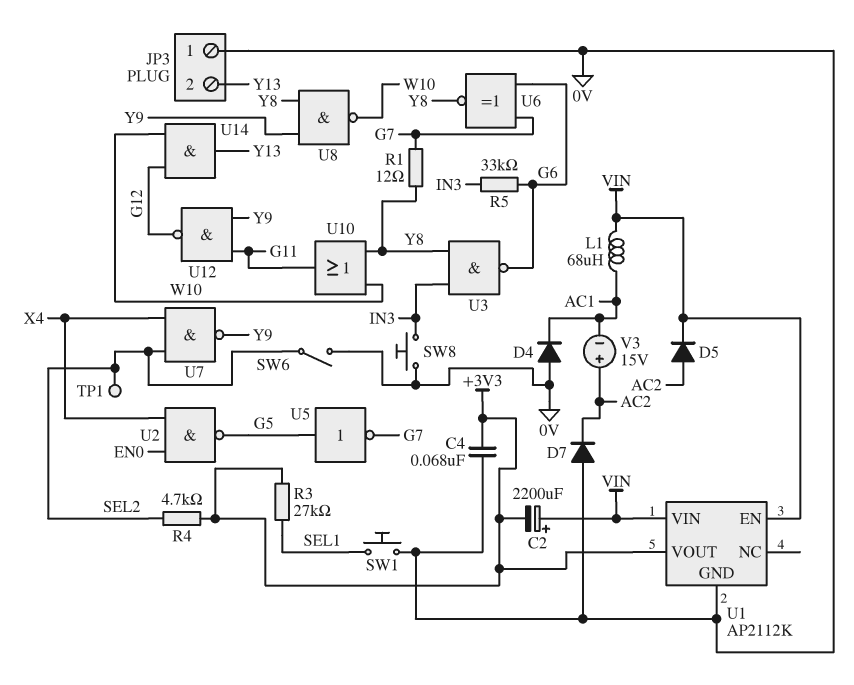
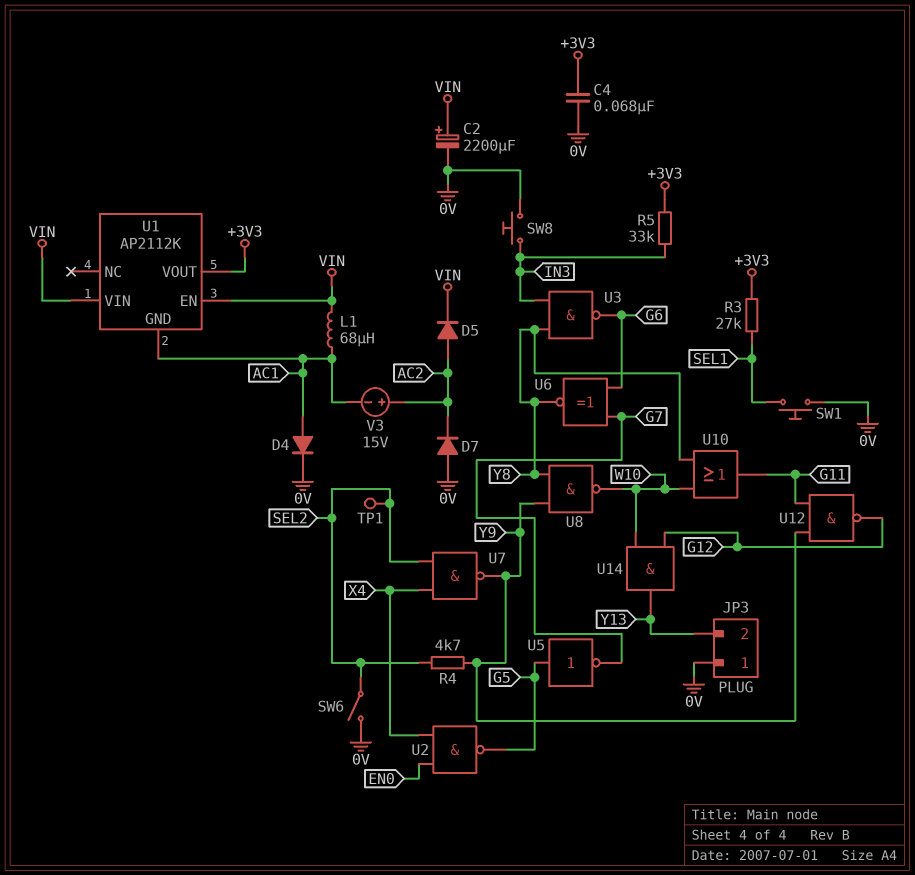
C2: 2200uF (plus VIN, minus +3V3) -> 2200uF (plus VIN, minus 0V)
D4: diode (A 0V, K AC1) -> diode (A AC1, K 0V)
R1: 12 (G7, Y8) -> none
R4: 4.7k (+3V3, SEL2) -> 4.7k (SEL2, Y9)
R5: 33k (G6, IN3) -> 33k (+3V3, IN3)
U1 pin GND: 0V -> AC1

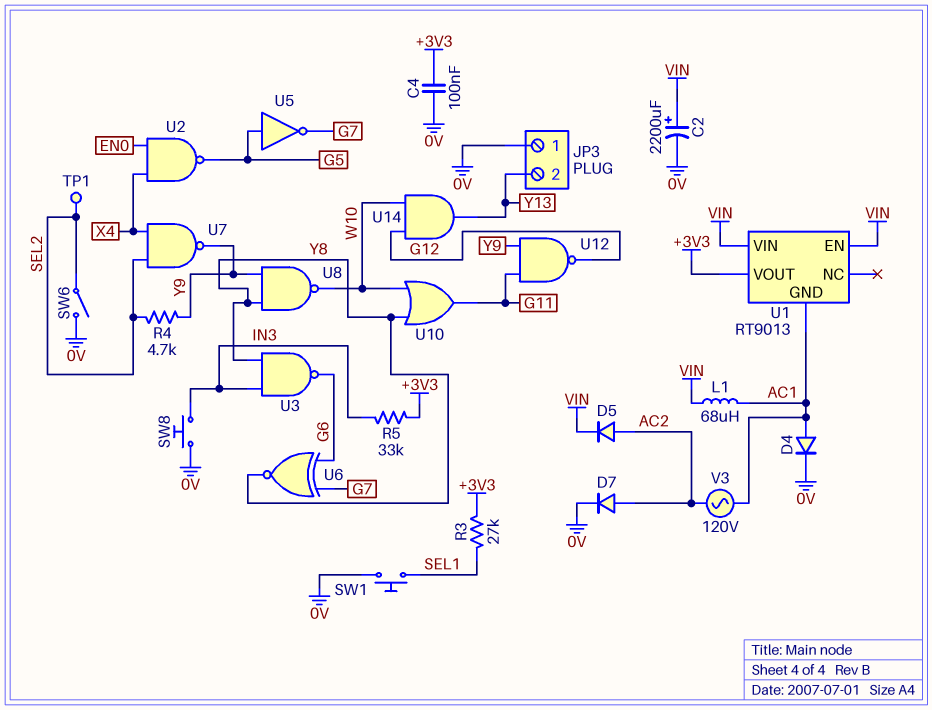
C4: 68nF (+3V3, 0V) -> 100nF (+3V3, 0V)
D7: diode (A 0V, K AC2) -> diode (A AC2, K 0V)
U1: AP2112K -> RT9013
V3: 15V (plus AC2, minus AC1) -> AC 120V (AC1, AC2)

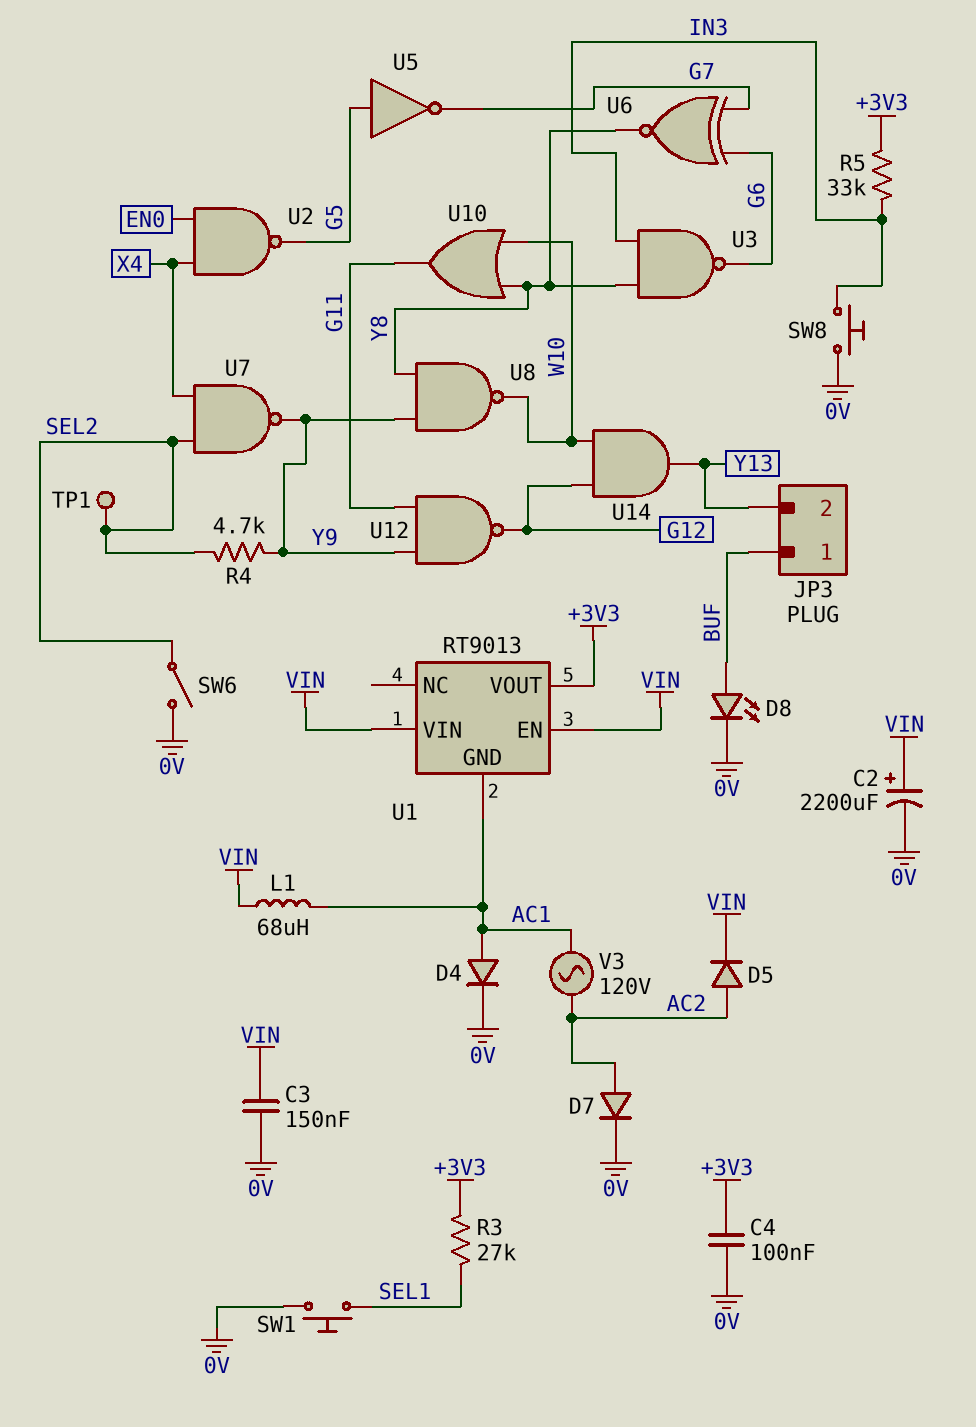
C3: none -> 150nF (0V, VIN)
D8: none -> LED (A BUF, K 0V)
JP3 pin 1: 0V -> BUF

